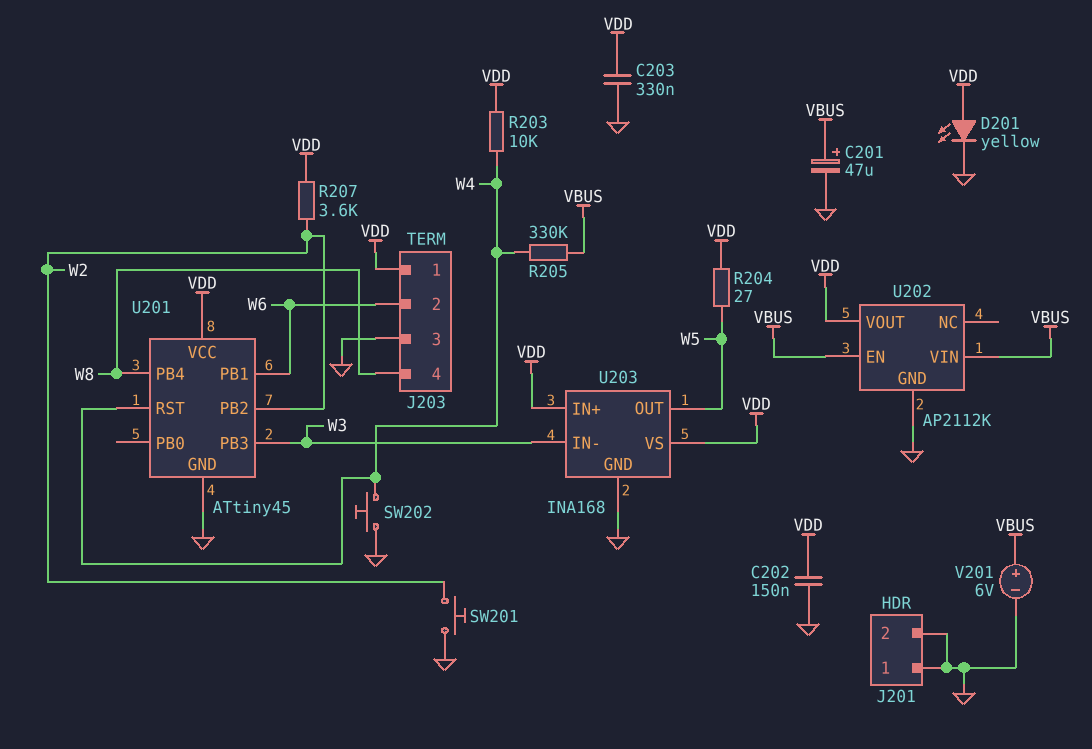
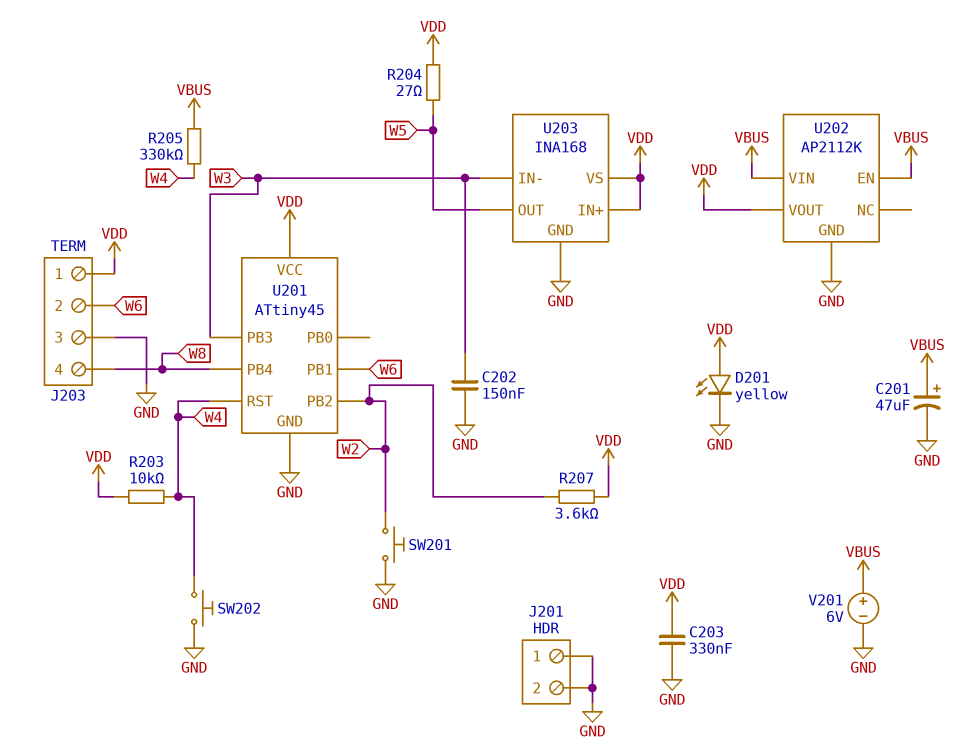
C202: 150nF (GND, VDD) -> 150nF (GND, W3)

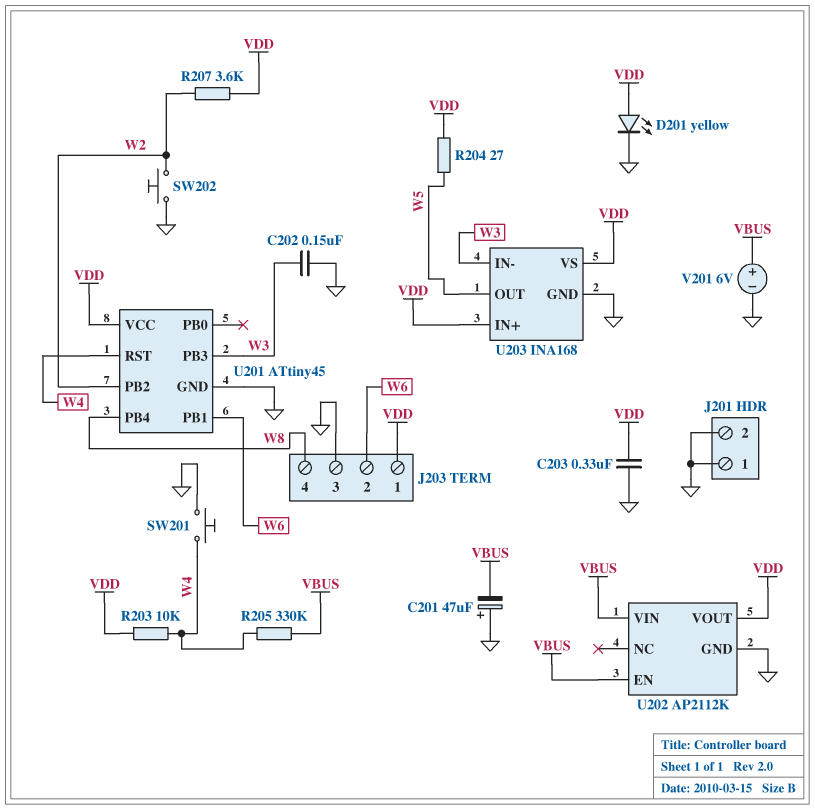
C201: 47uF (plus VBUS, minus GND) -> 47uF (plus GND, minus VBUS)
SW201: button (GND, W2) -> button (GND, W4)
SW202: button (GND, W4) -> button (GND, W2)

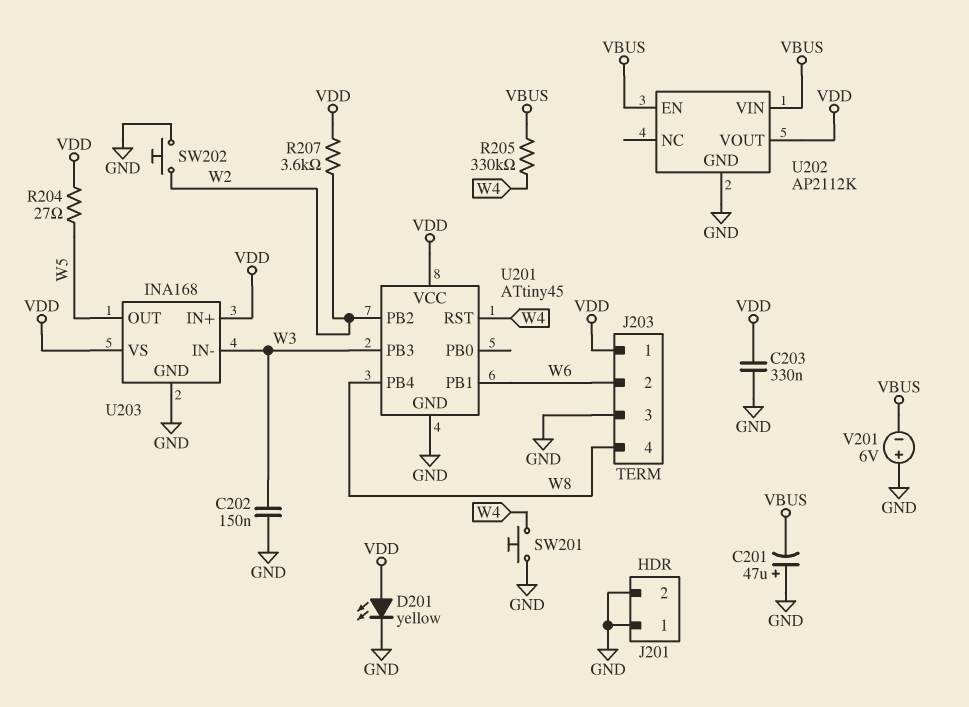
R203: 10k (VDD, W4) -> none
V201: 6V (plus VBUS, minus GND) -> 6V (plus GND, minus VBUS)

